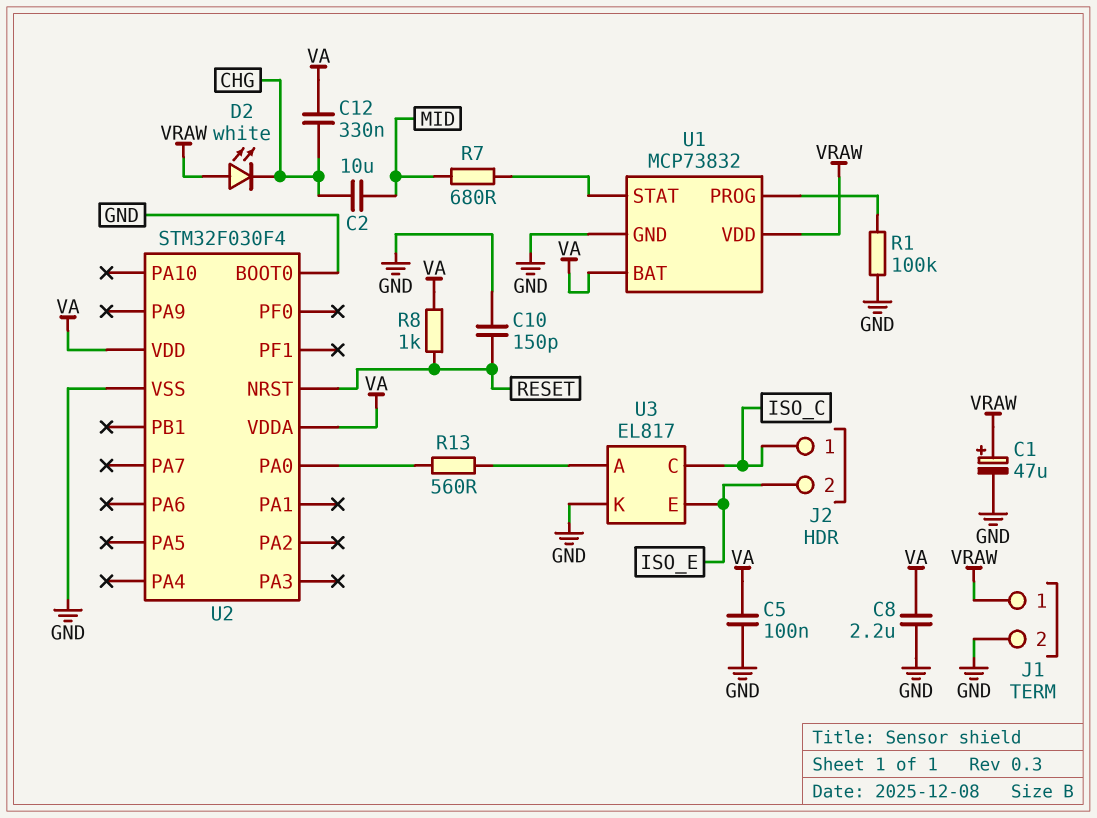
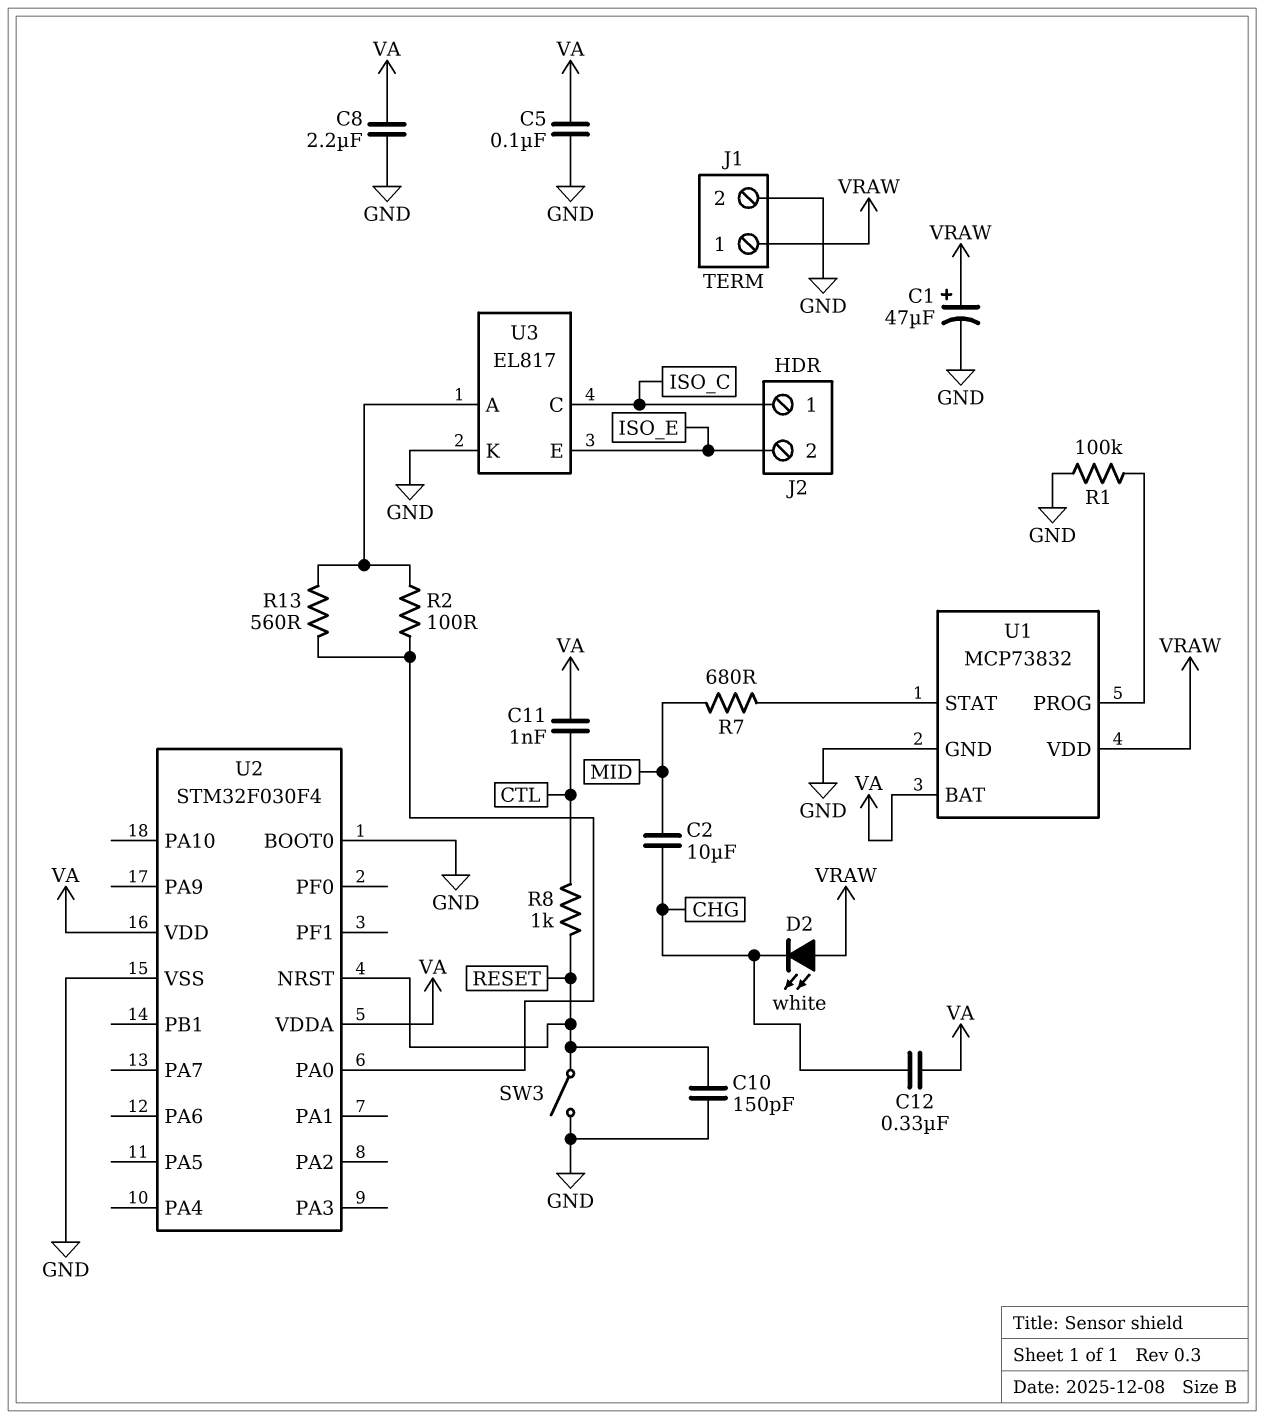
C11: none -> 1nF (CTL, VA)
R2: none -> 100 (U2/PA0, U3/A)
R8: 1k (RESET, VA) -> 1k (CTL, RESET)
SW3: none -> switch (GND, RESET)

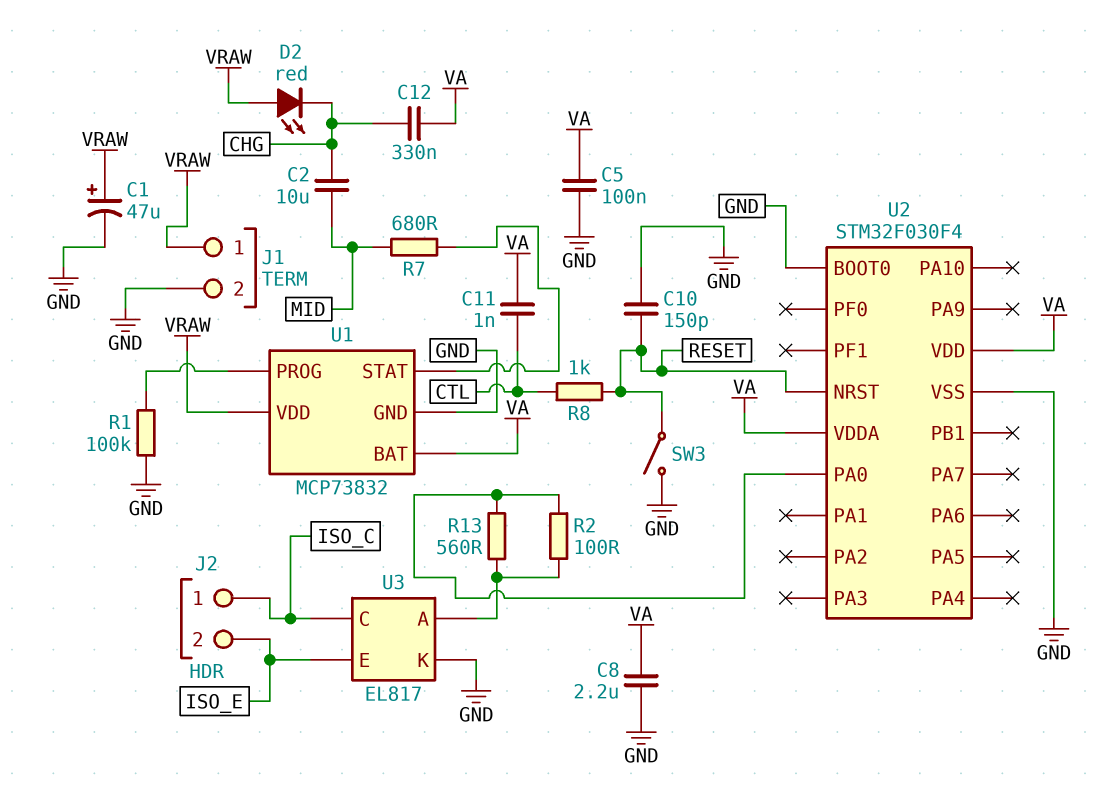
D2: LED white (A VRAW, K CHG) -> LED red (A VRAW, K CHG)

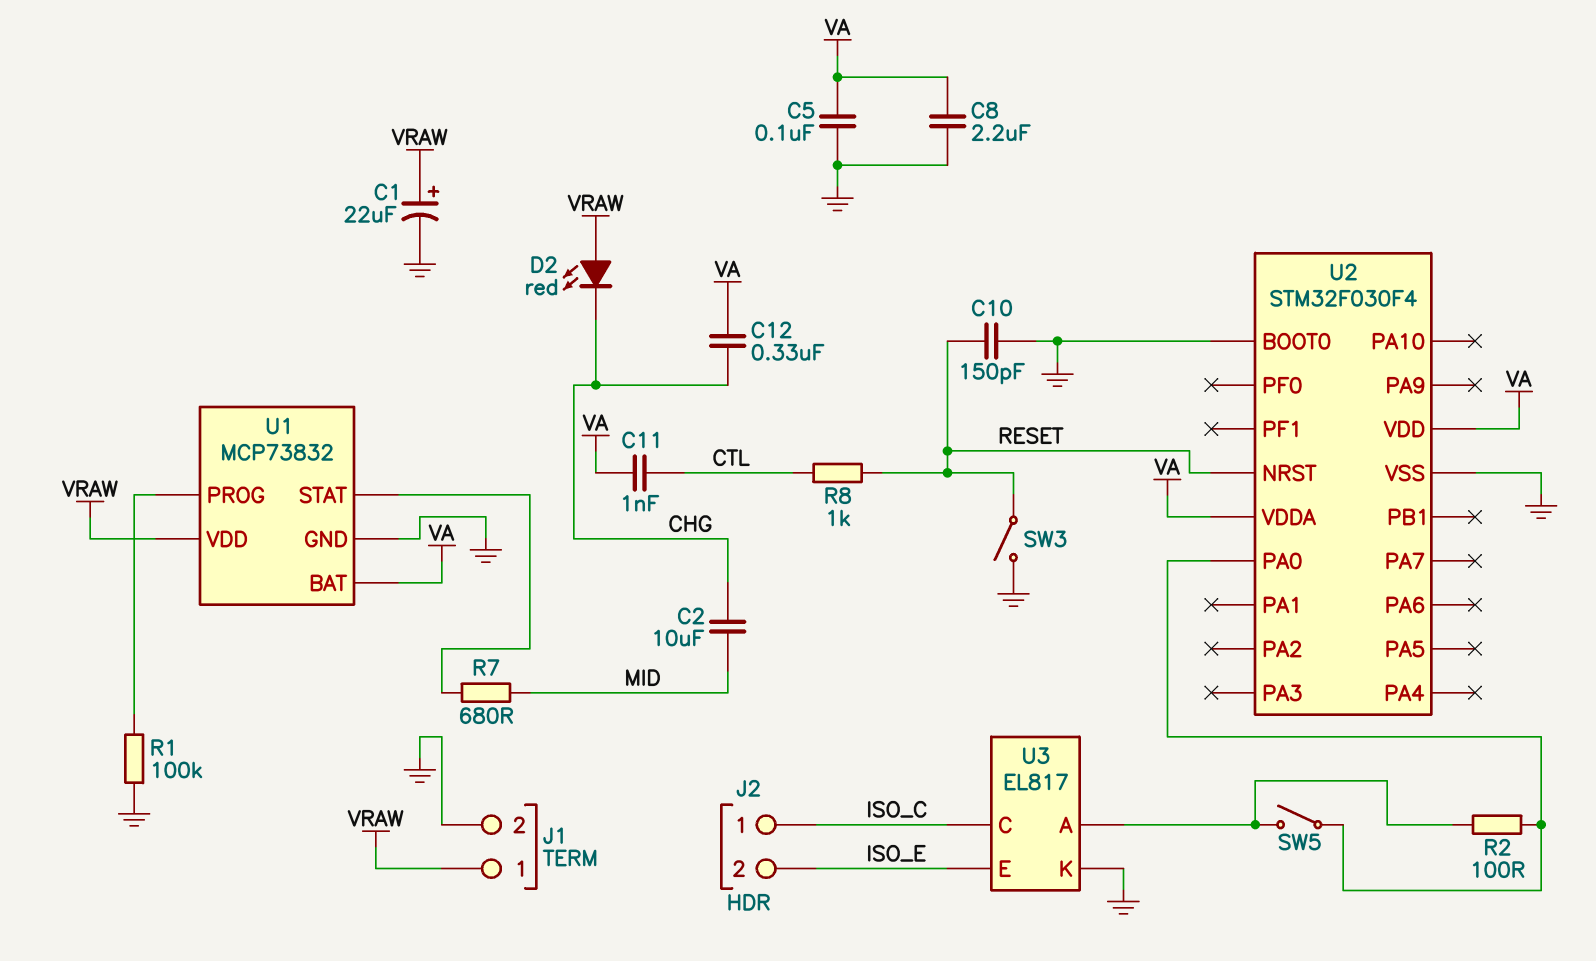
C1: 47uF (plus VRAW, minus GND) -> 22uF (plus VRAW, minus GND)
R13: 560 (U2/PA0, U3/A) -> none
SW5: none -> switch (U2/PA0, U3/A)

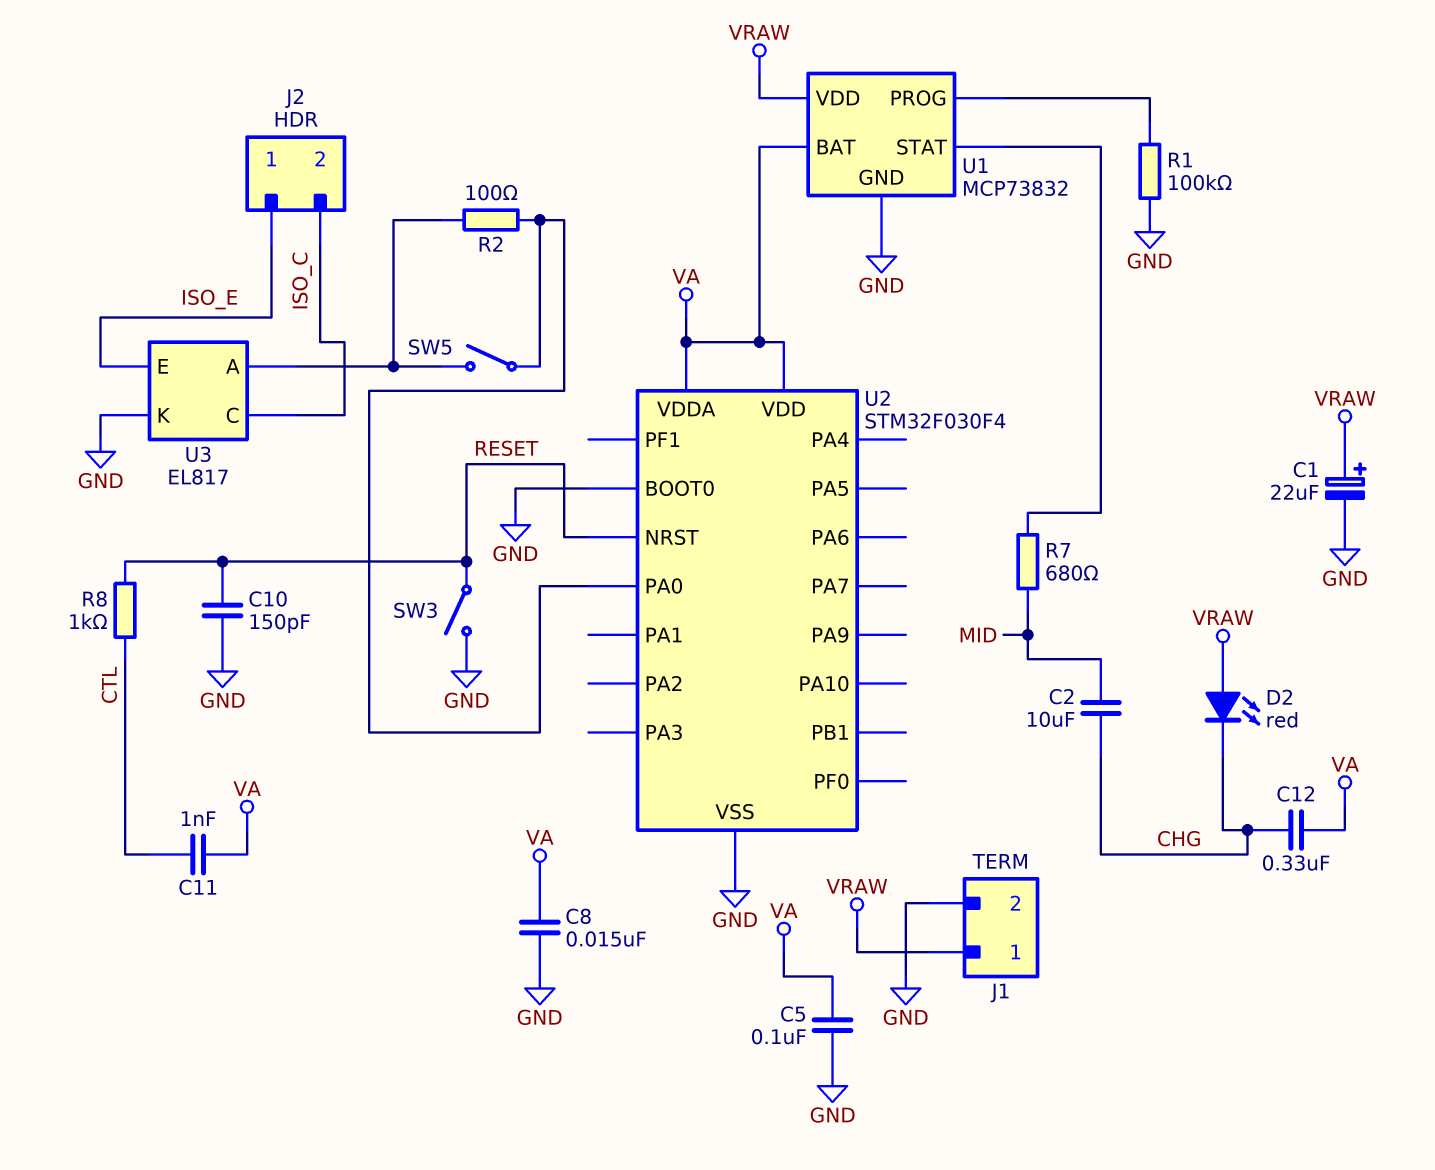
C8: 2.2uF (GND, VA) -> 15nF (GND, VA)
J2 pin 1: ISO_C -> ISO_E
J2 pin 2: ISO_E -> ISO_C

